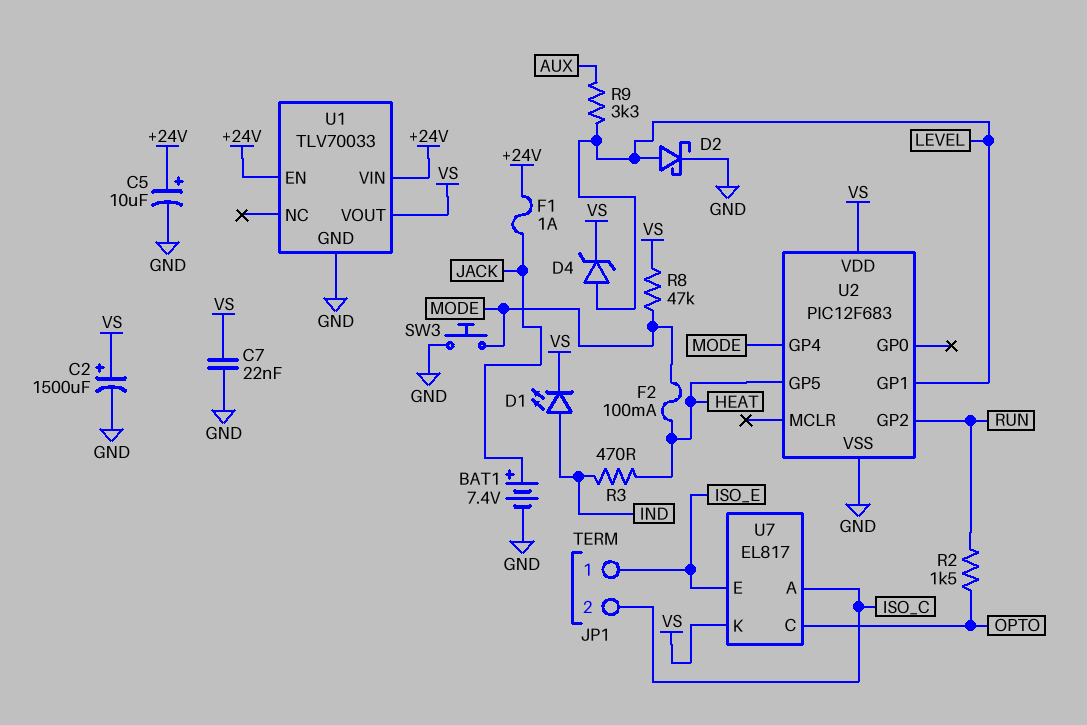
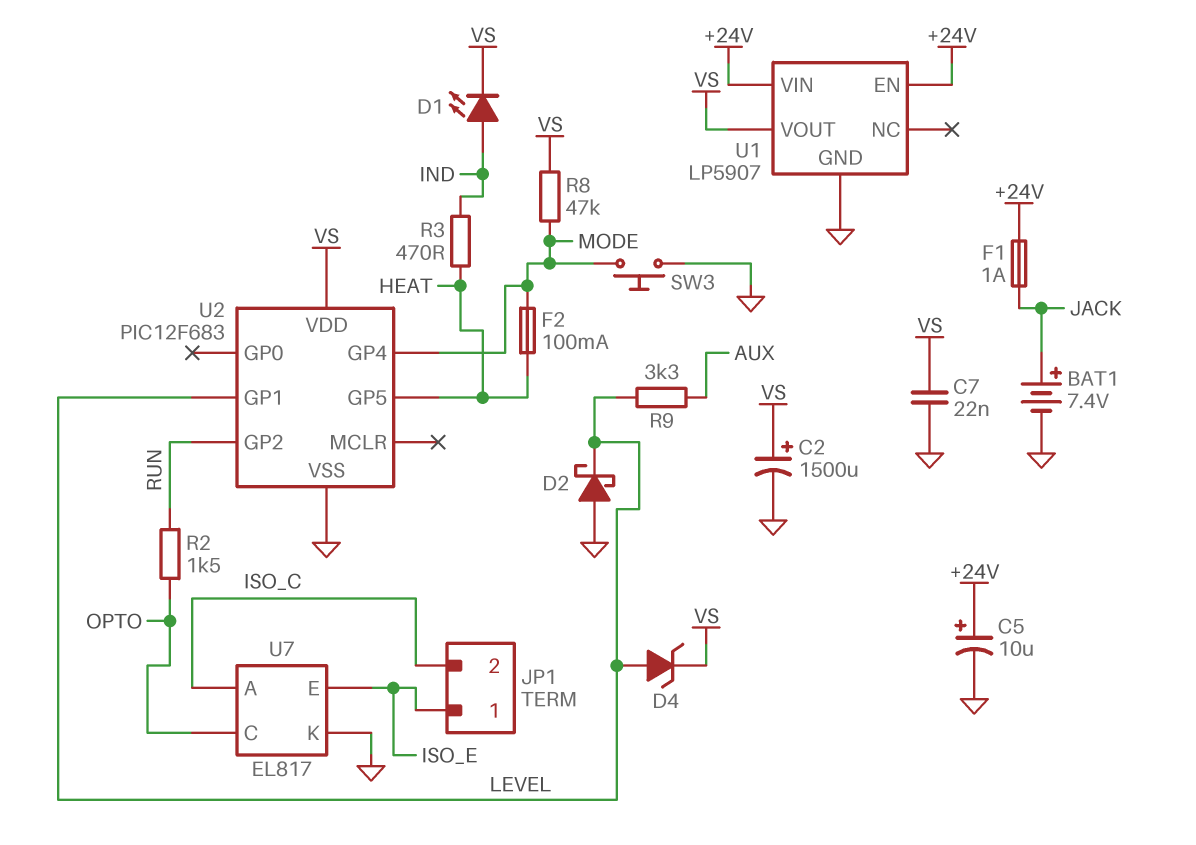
D2: schottky (A LEVEL, K GND) -> schottky (A GND, K LEVEL)
U1: TLV70033 -> LP5907
U7 pin K: VS -> GND

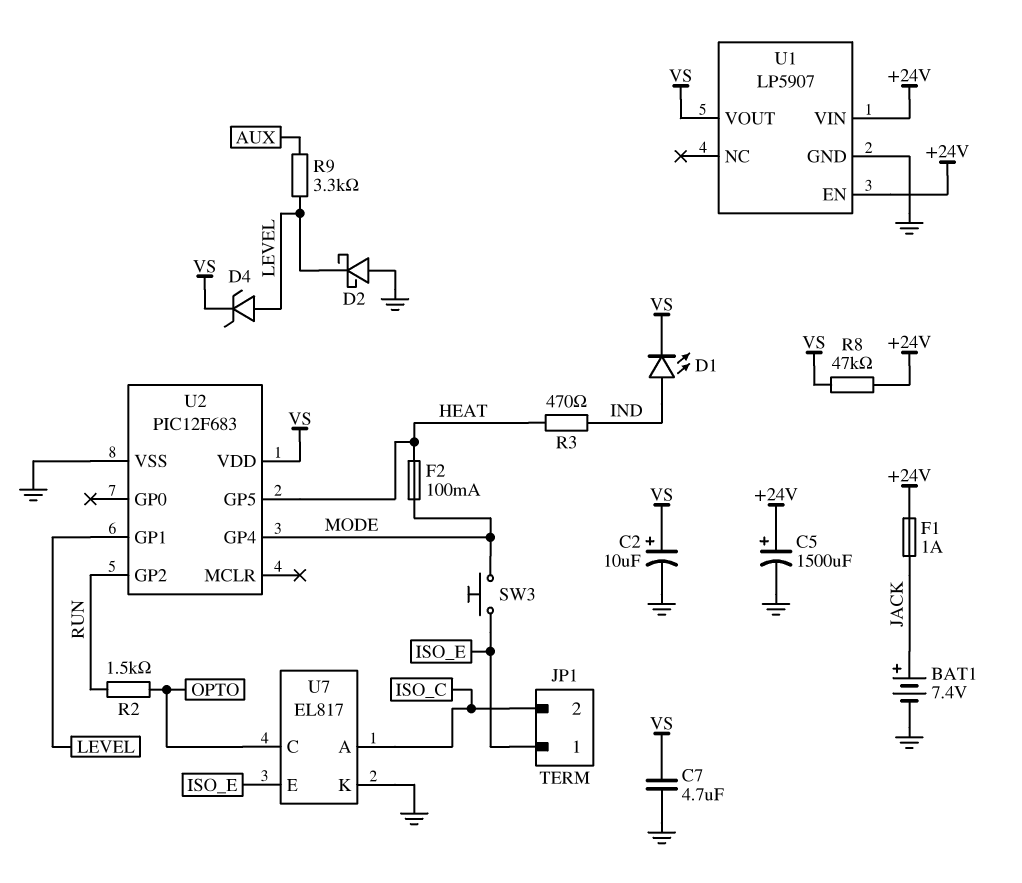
C2: 1500uF (plus VS, minus GND) -> 10uF (plus VS, minus GND)
C5: 10uF (plus +24V, minus GND) -> 1500uF (plus +24V, minus GND)
C7: 22nF (GND, VS) -> 4.7uF (GND, VS)
R8: 47k (MODE, VS) -> 47k (+24V, VS)
SW3: button (GND, MODE) -> button (ISO_E, MODE)

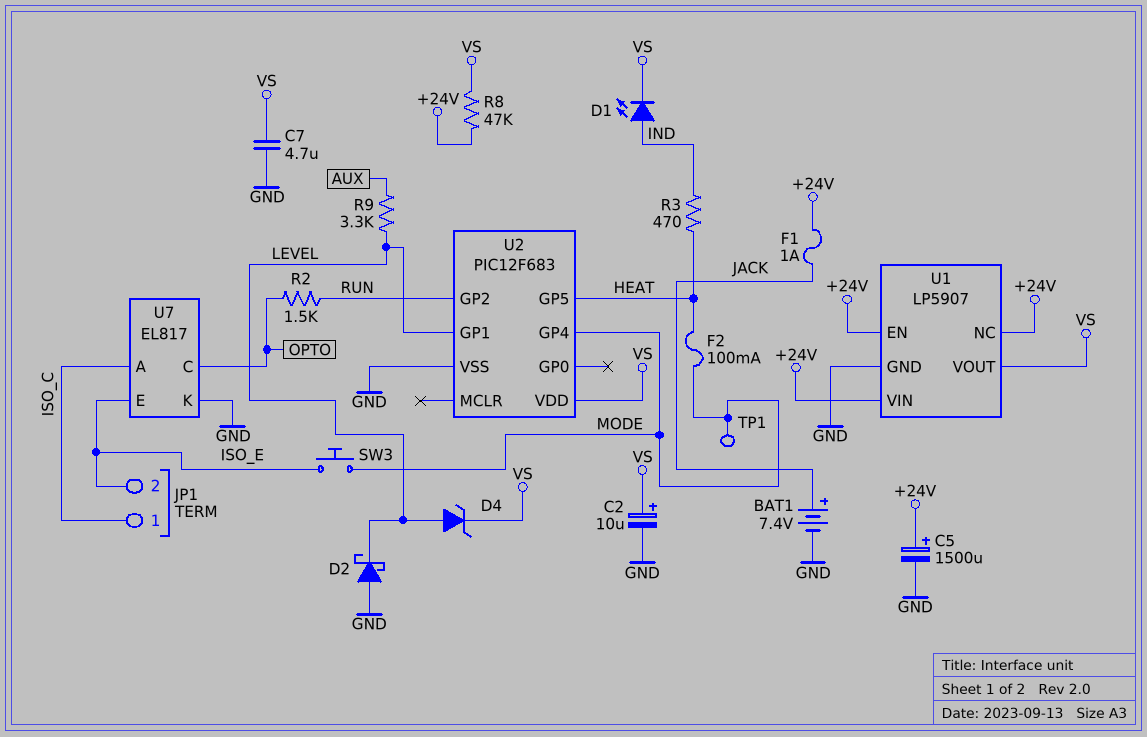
JP1 pin 1: ISO_E -> ISO_C
JP1 pin 2: ISO_C -> ISO_E
TP1: none -> test point (MODE)
U1 pin NC: none -> +24V

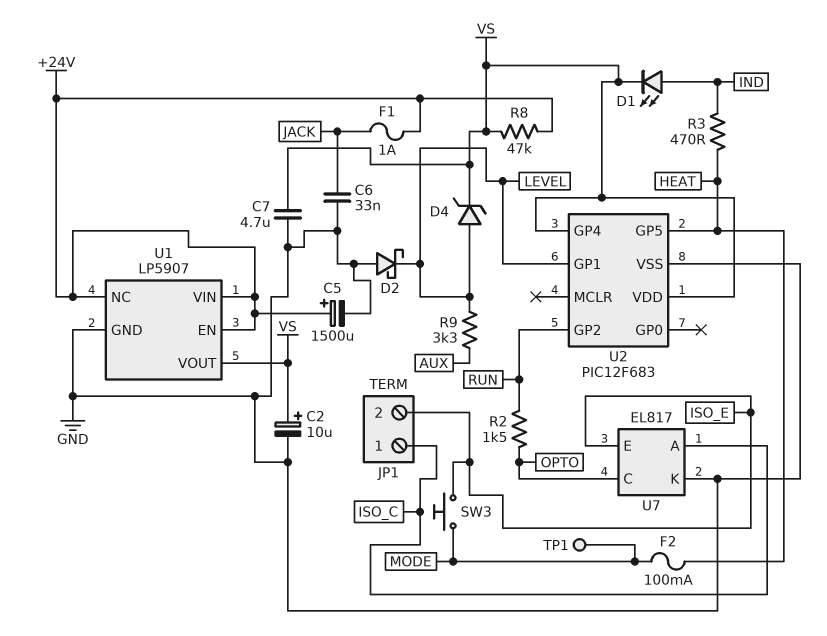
BAT1: 7.4V (plus JACK, minus GND) -> none
C6: none -> 33nF (GND, JACK)
U2 pin GP4: MODE -> VS

